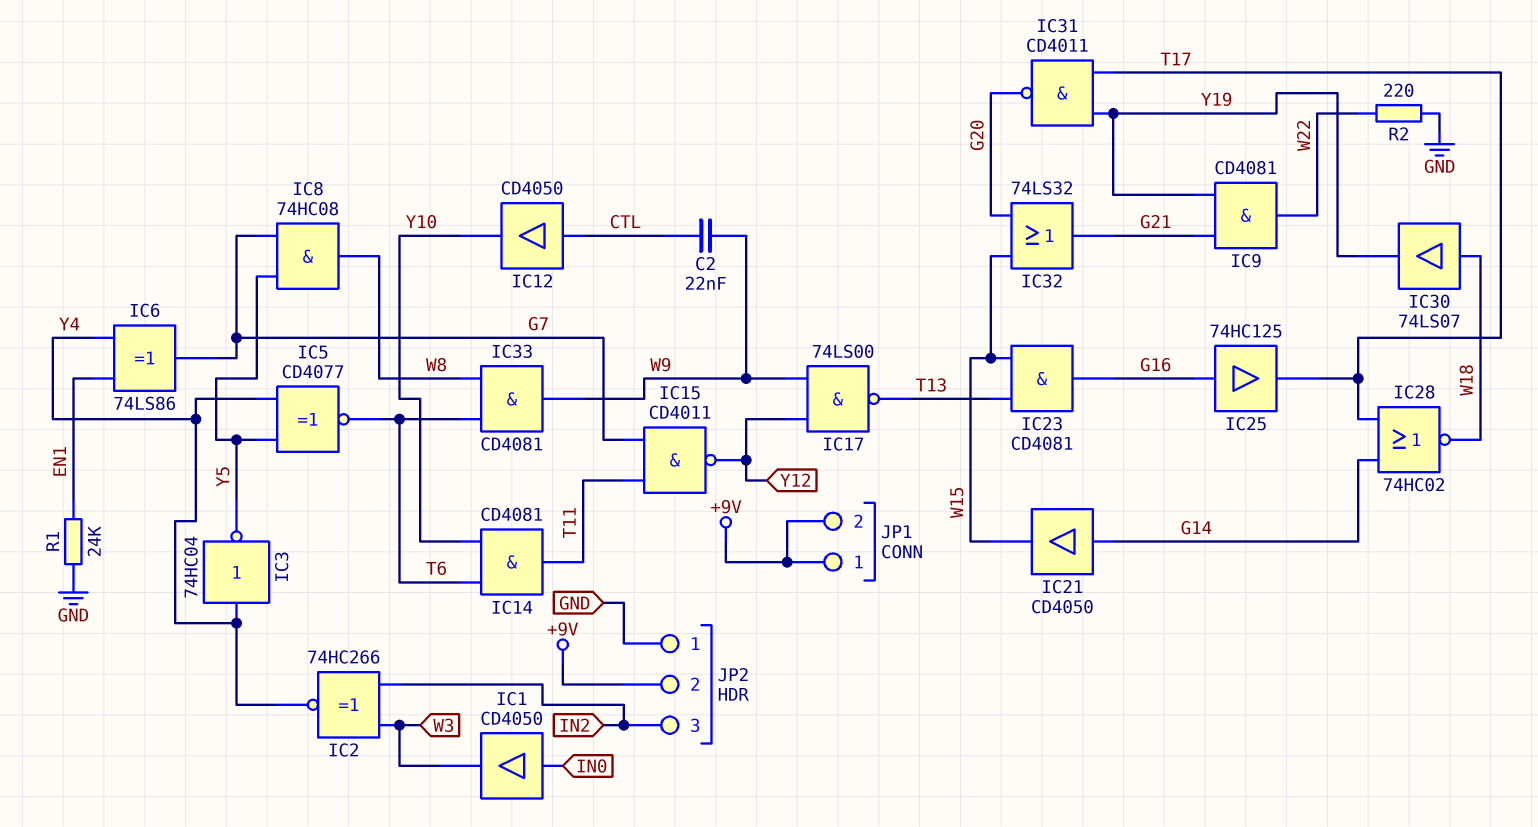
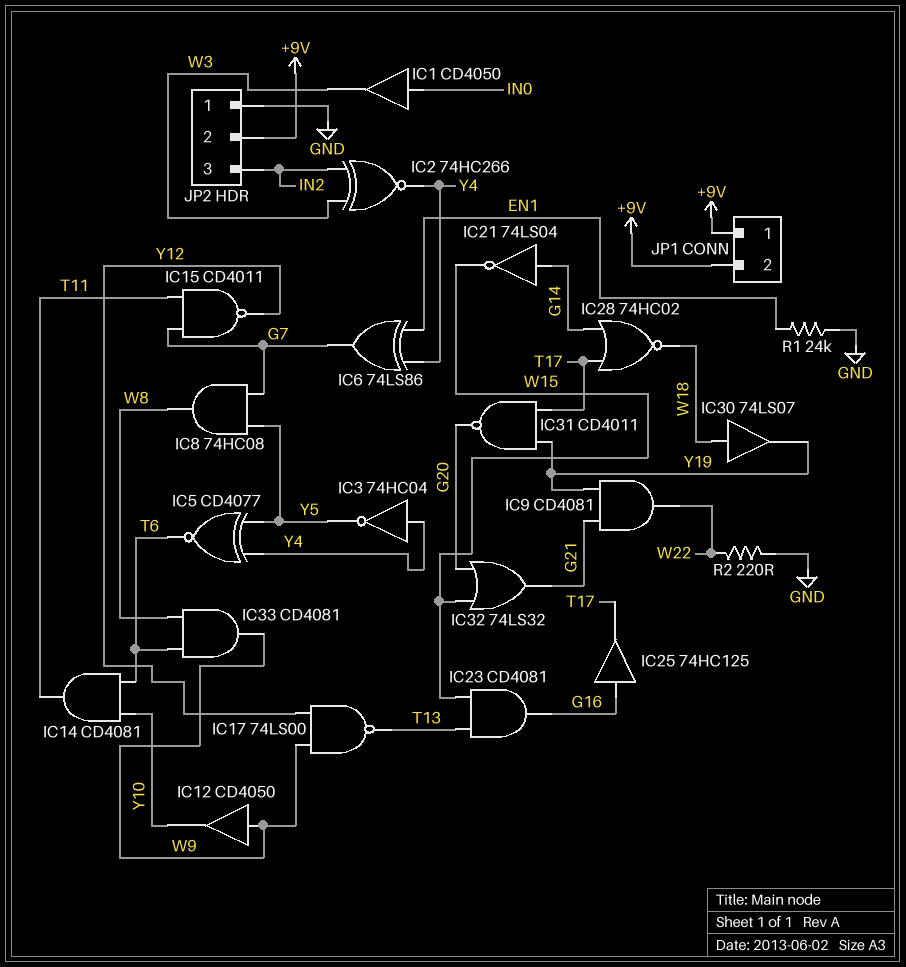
C2: 22nF (CTL, W9) -> none
IC12: buffer CD4050 (in CTL, out Y10) -> buffer CD4050 (in W9, out Y10)
IC21: buffer CD4050 (in G14, out W15) -> NOT 74LS04 (in G14, out W15)

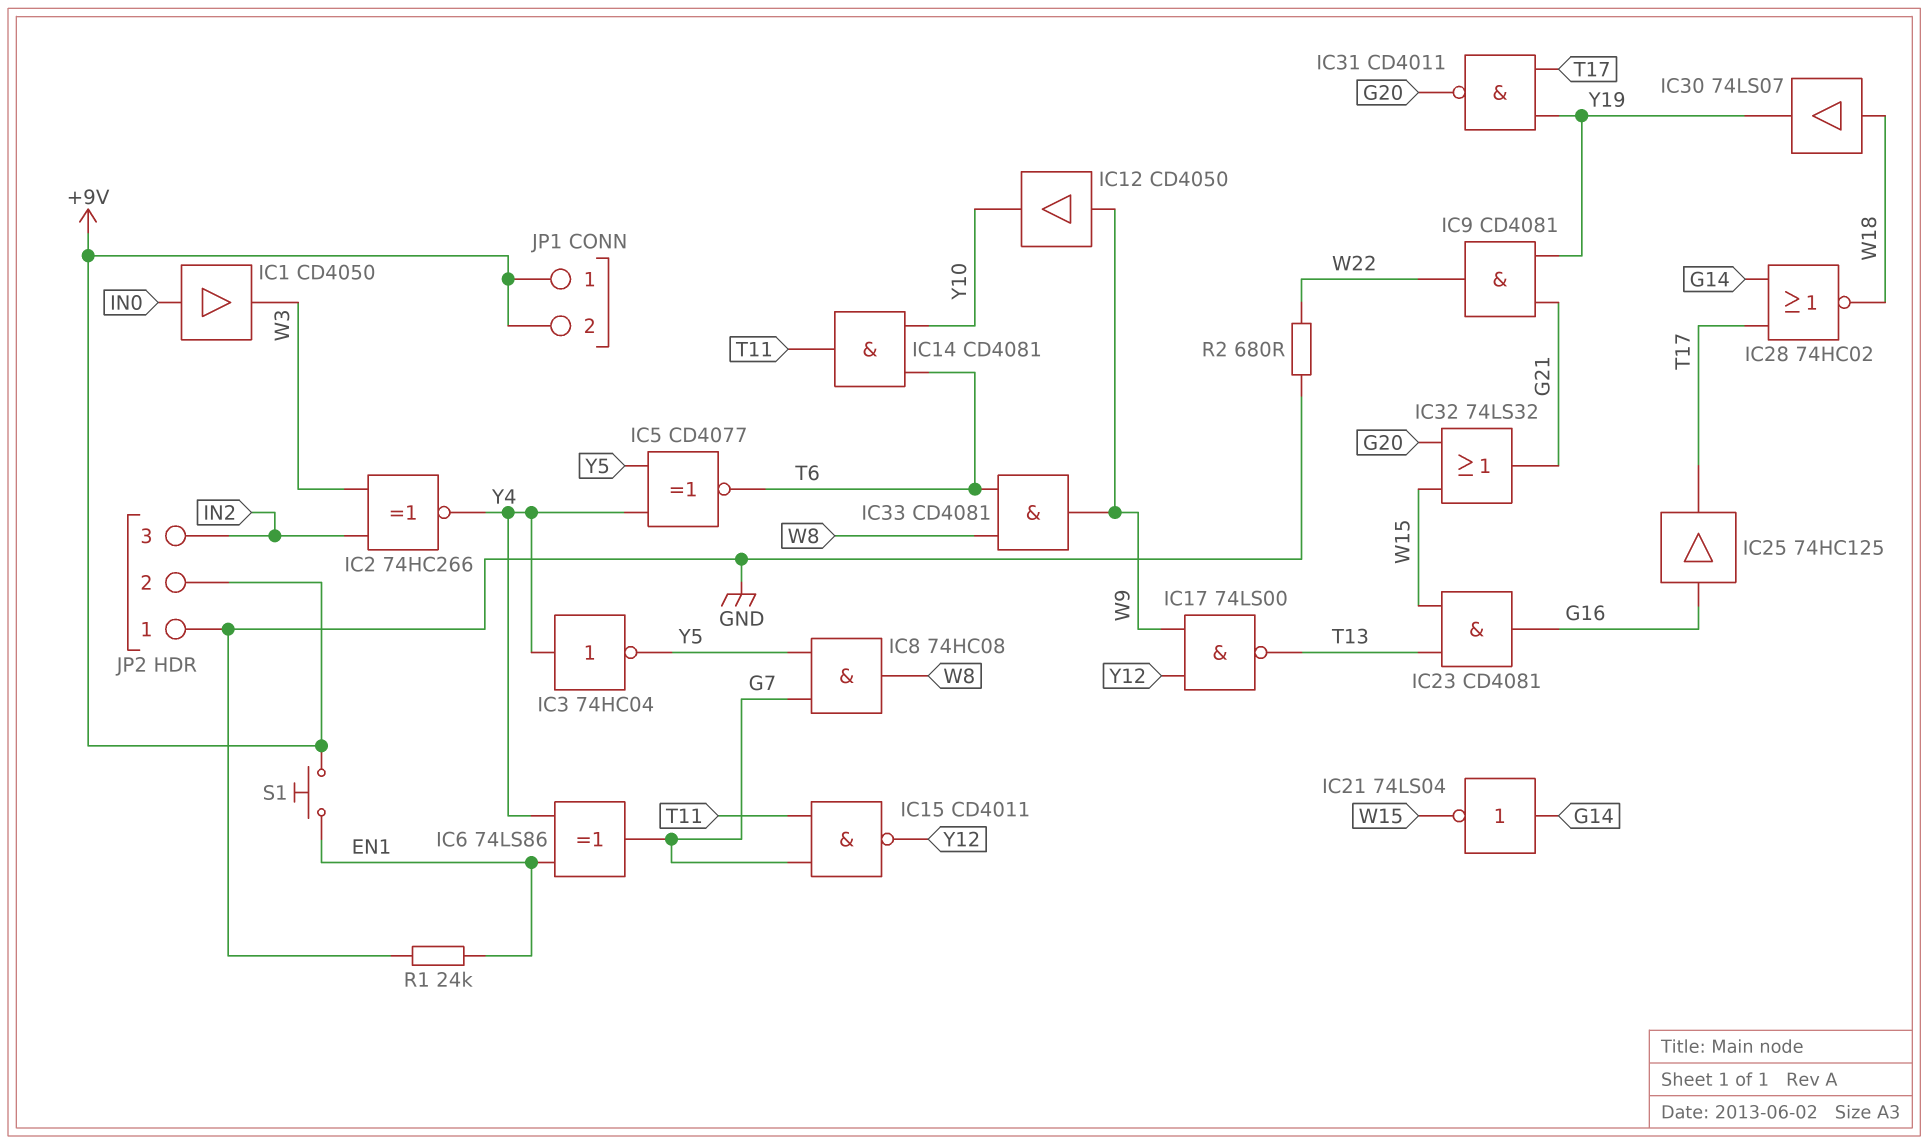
R2: 220 (GND, W22) -> 680 (GND, W22)
S1: none -> button (+9V, EN1)

